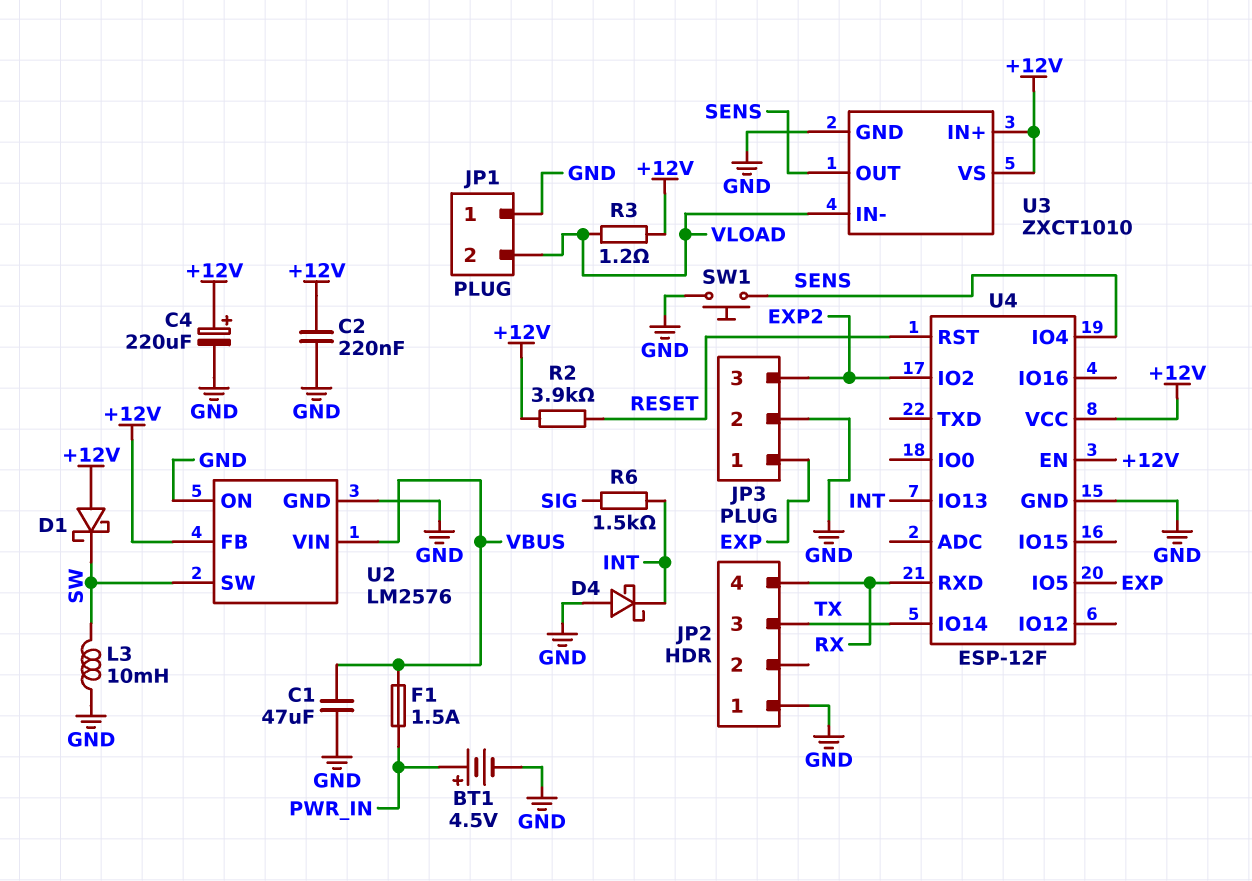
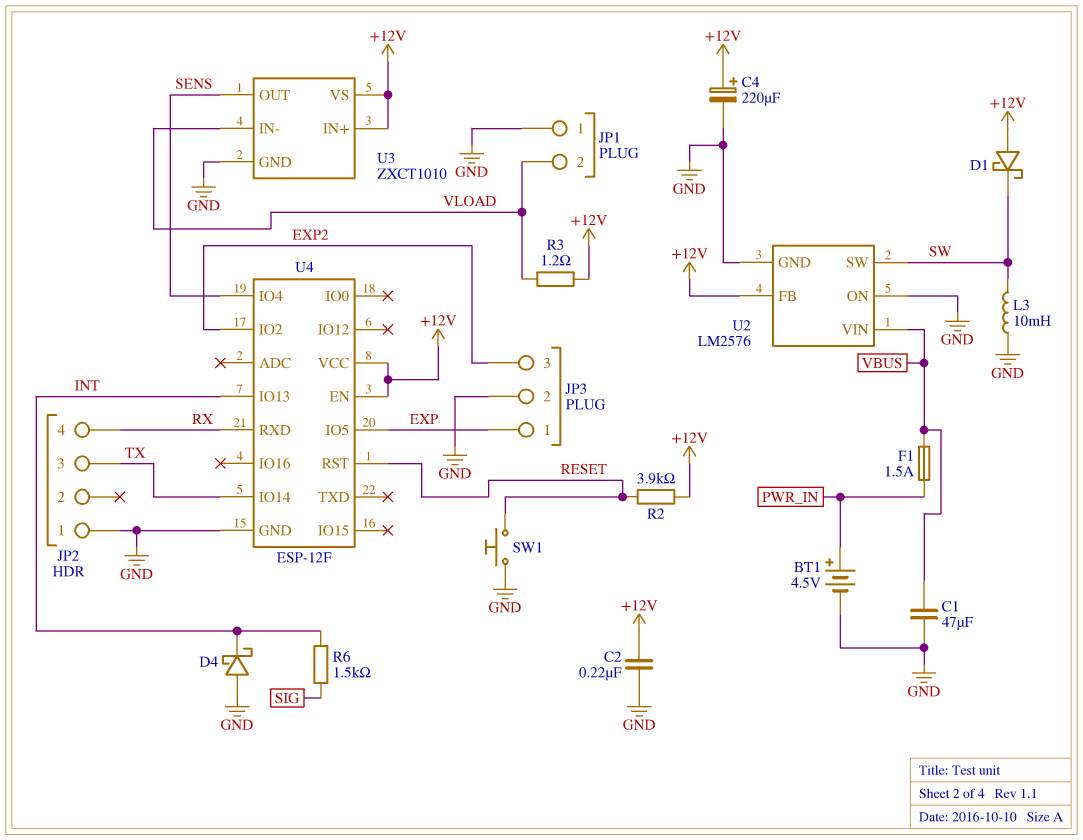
SW1: button (GND, SENS) -> button (GND, RESET)

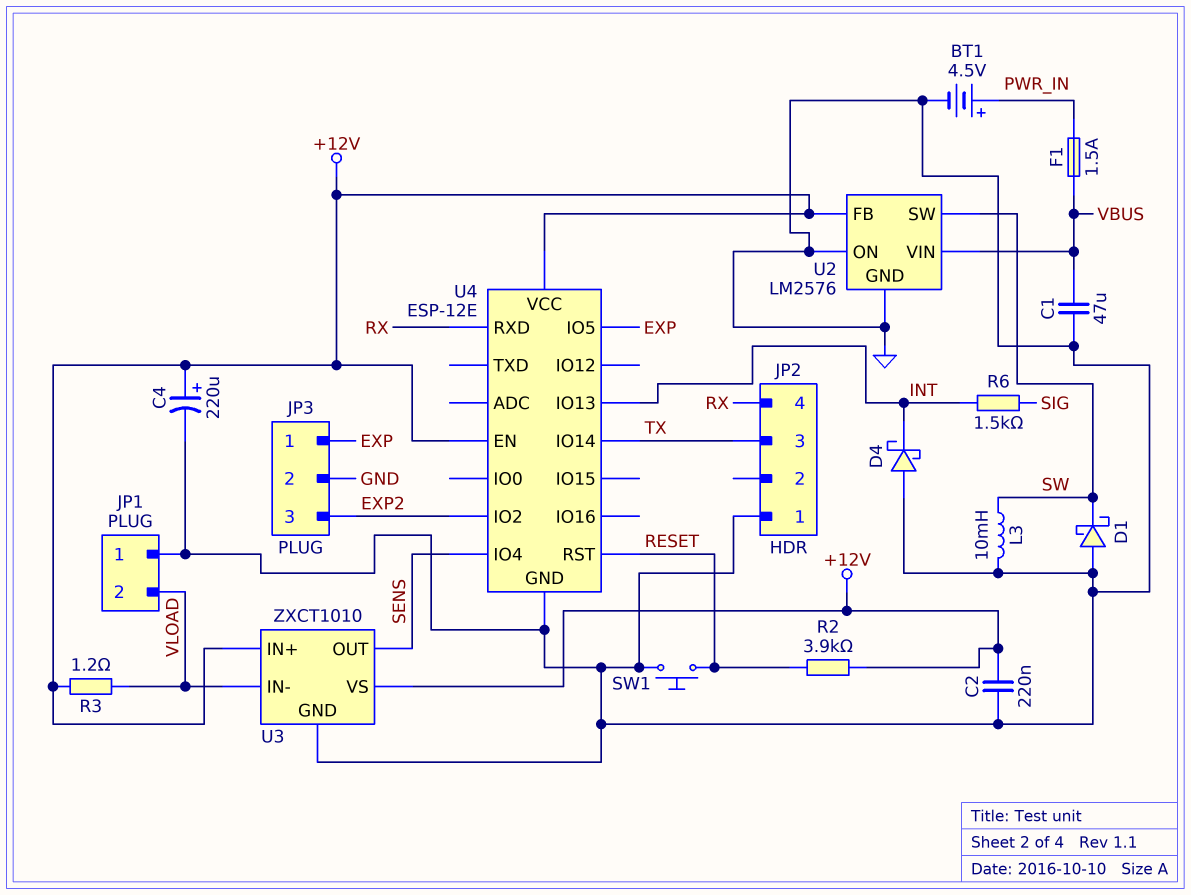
D1: schottky (A +12V, K SW) -> schottky (A GND, K SW)
U4: ESP-12F -> ESP-12E

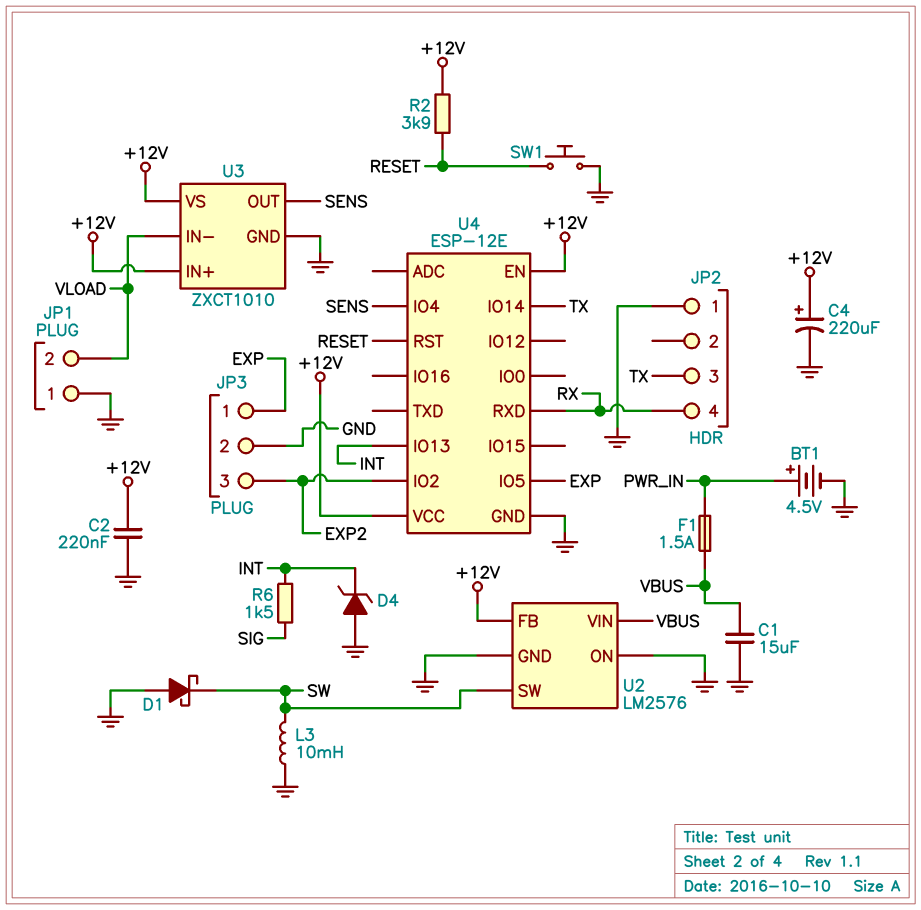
C1: 47uF (GND, VBUS) -> 15uF (GND, VBUS)
D4: schottky (A GND, K INT) -> zener (A GND, K INT)
R3: 1.2 (+12V, VLOAD) -> none

